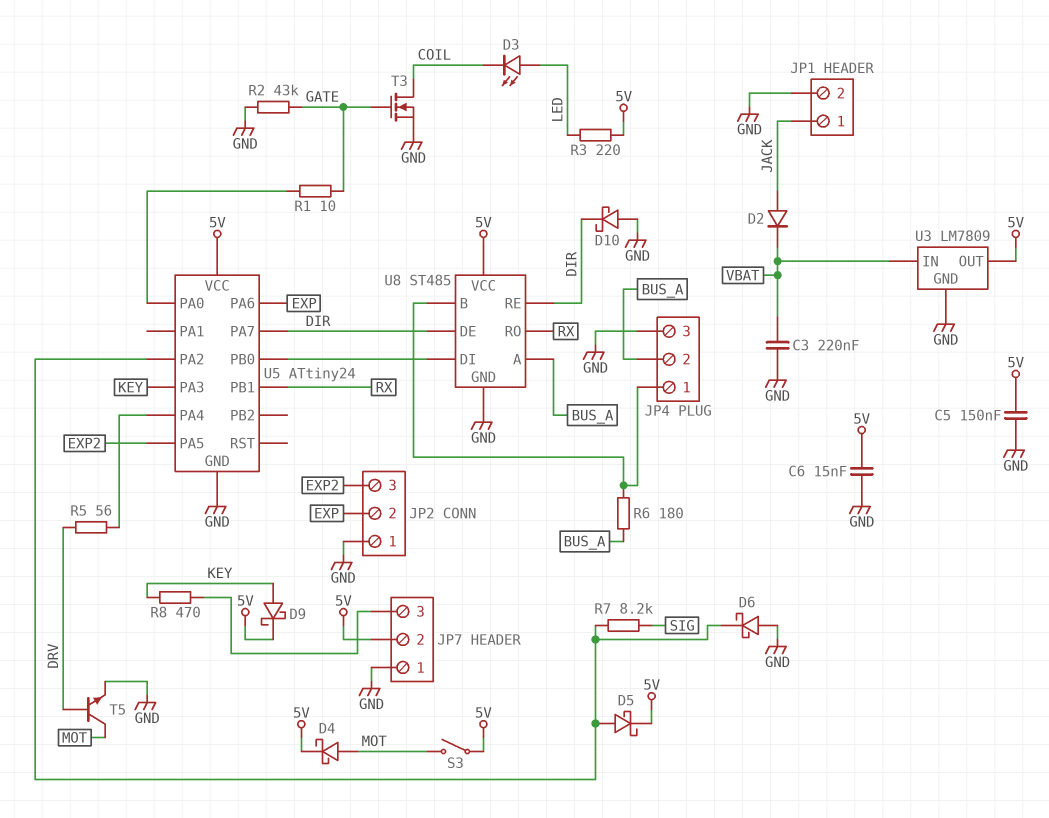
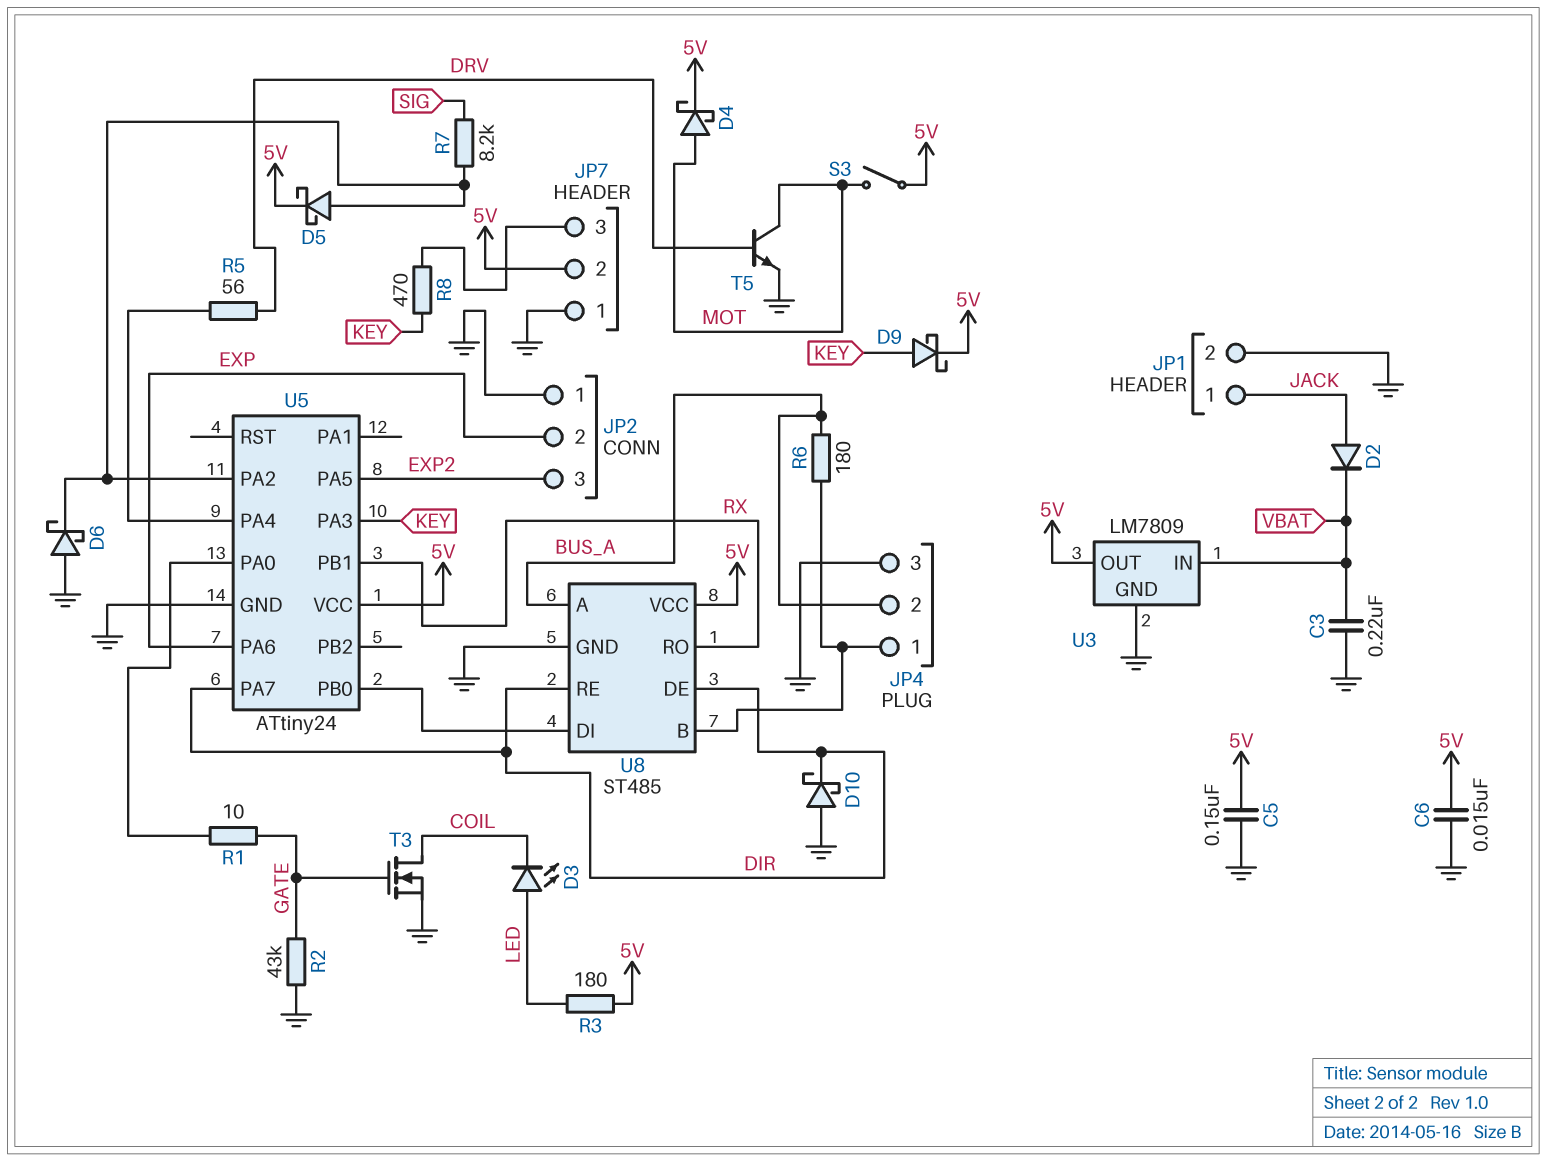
R3: 220 (5V, LED) -> 180 (5V, LED)

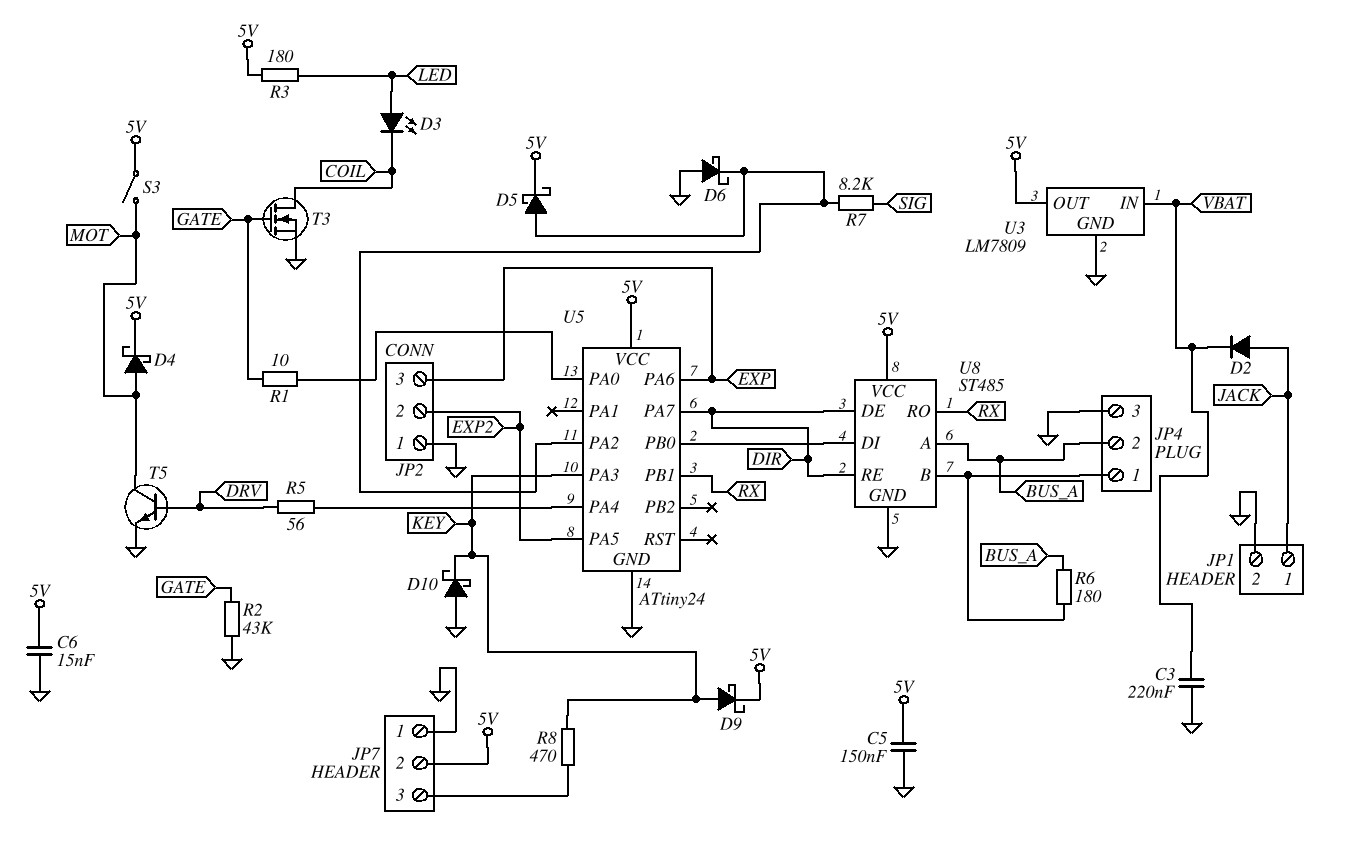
D10: schottky (A GND, K DIR) -> schottky (A GND, K KEY)
JP2 pin 2: EXP -> EXP2
JP2 pin 3: EXP2 -> EXP

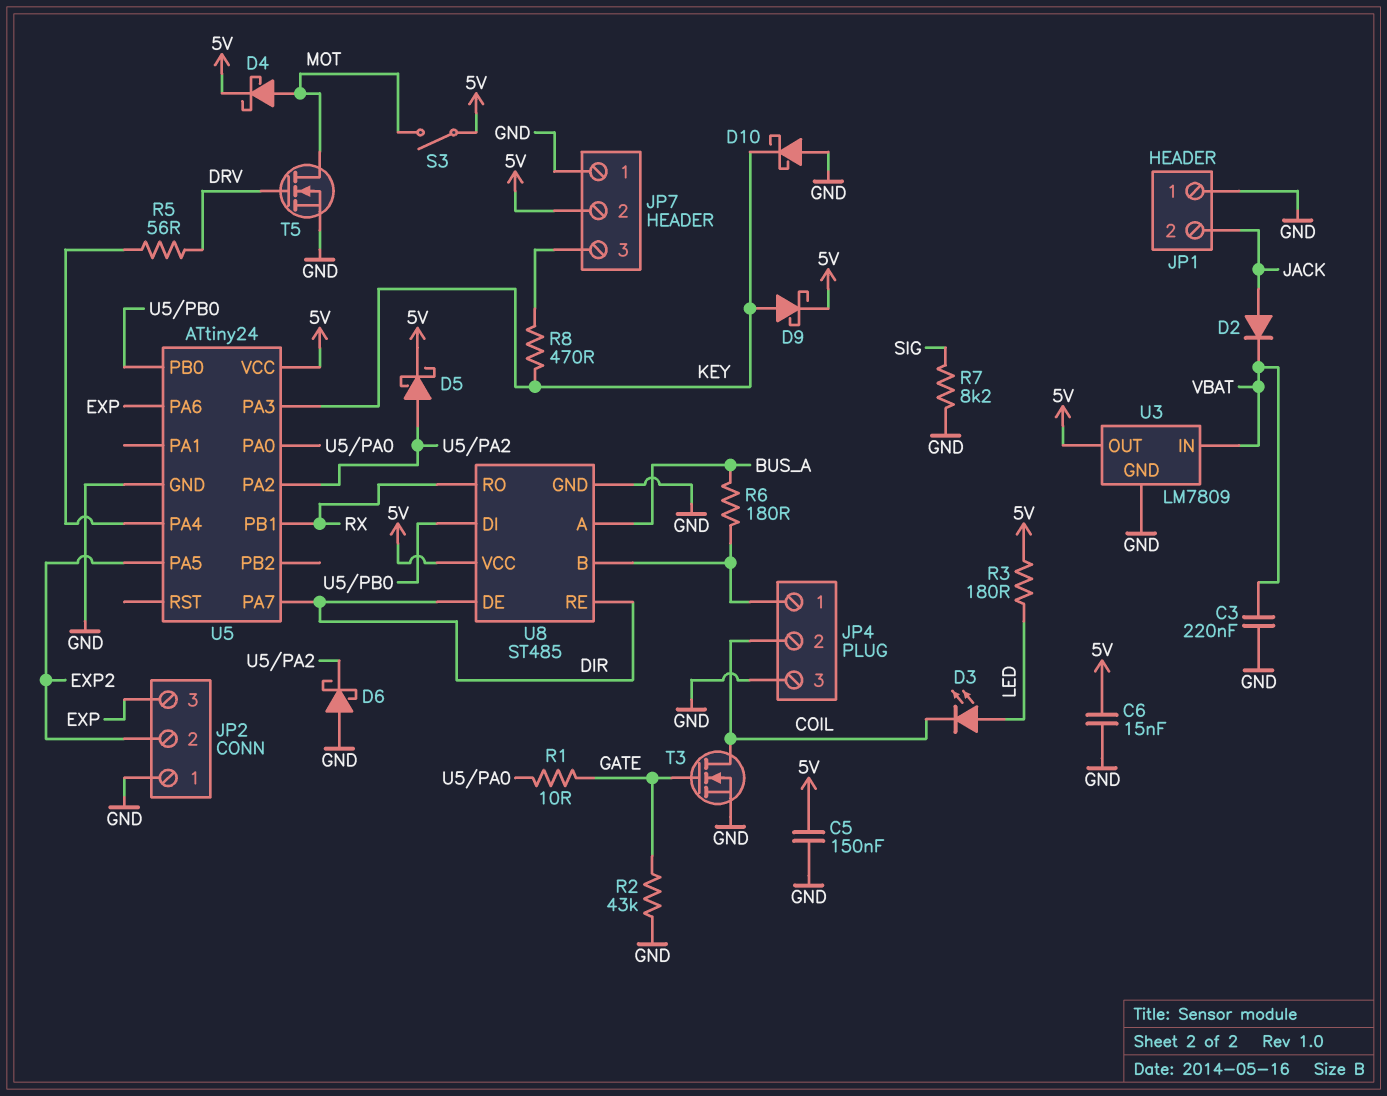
JP1 pin 1: JACK -> GND
JP1 pin 2: GND -> JACK
JP4 pin 2: BUS_A -> COIL
R7: 8.2k (SIG, U5/PA2) -> 8.2k (GND, SIG)
T5: NPN (B DRV, C MOT, E GND) -> NMOS (G DRV, D MOT, S GND)

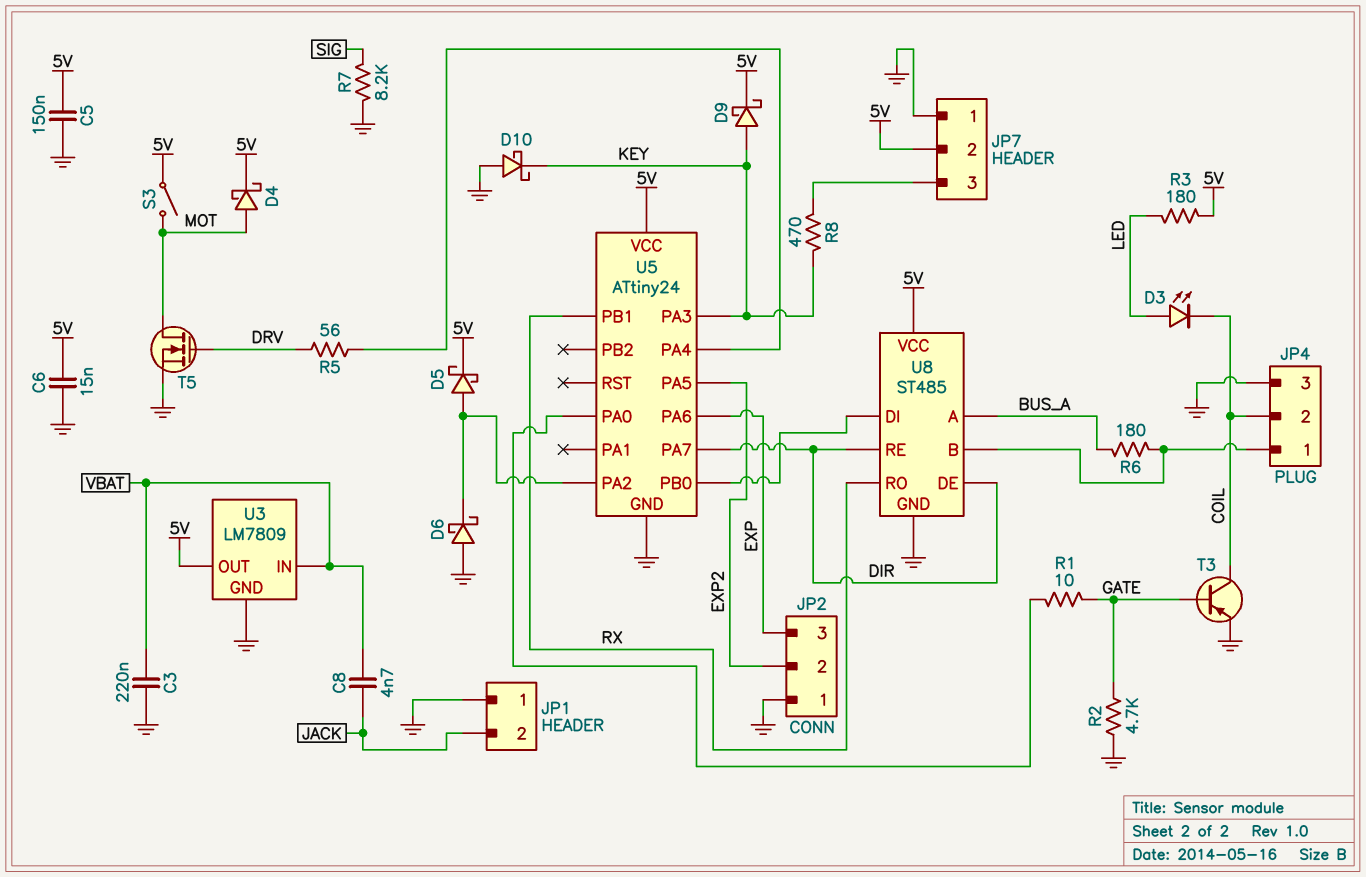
C8: none -> 4.7nF (JACK, VBAT)
D2: diode (A JACK, K VBAT) -> none
R2: 43k (GATE, GND) -> 4.7k (GATE, GND)
T3: NMOS (G GATE, D COIL, S GND) -> PNP (B GATE, C COIL, E GND)

